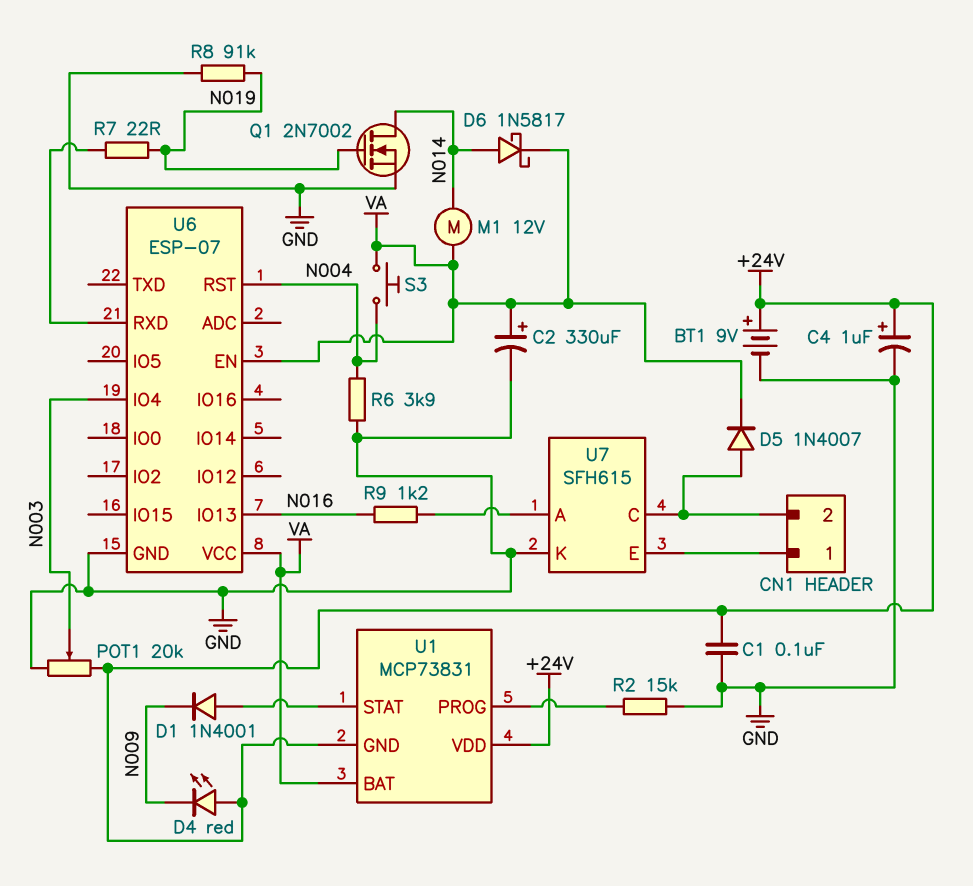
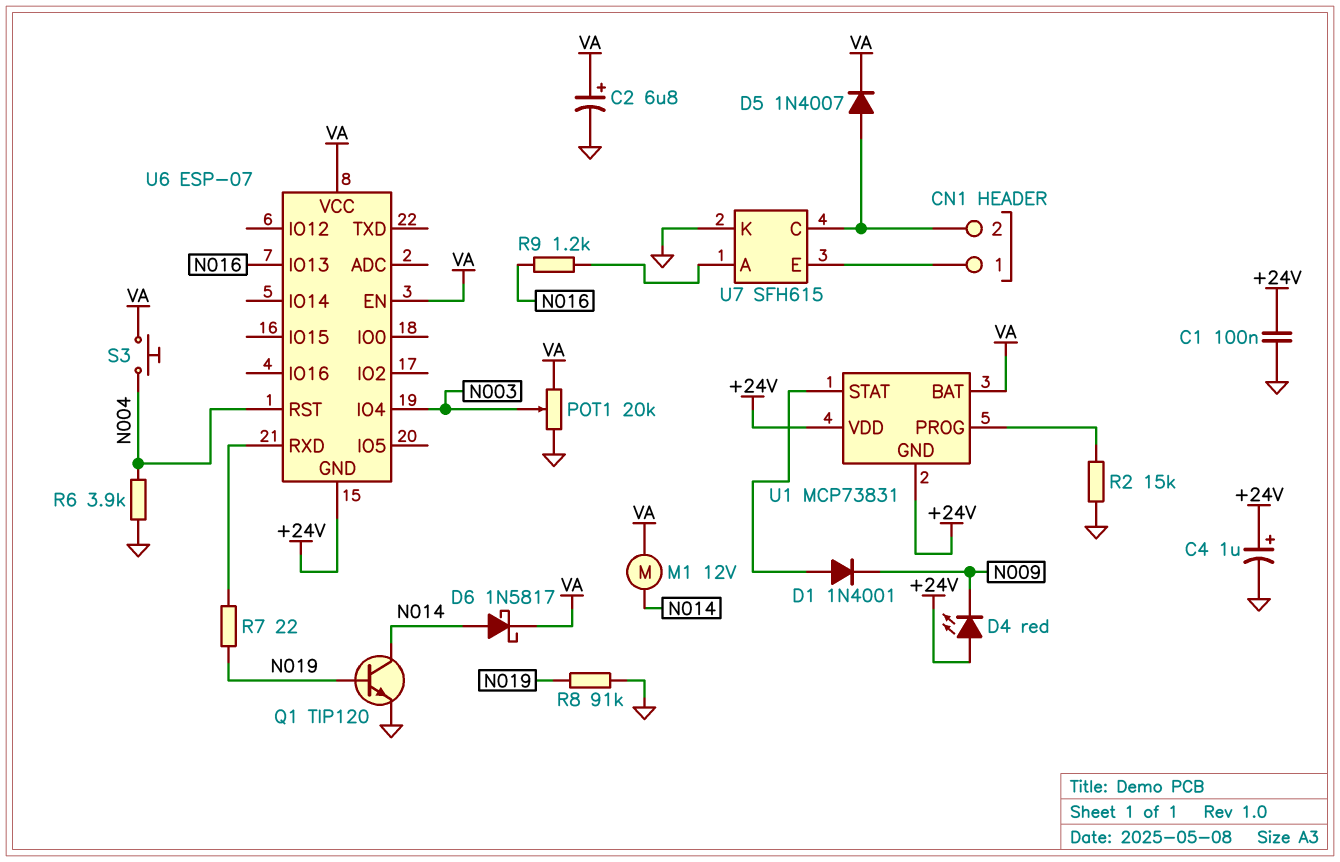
BT1: 9V (plus +24V, minus GND) -> none
C2: 330uF (plus VA, minus GND) -> 6.8uF (plus VA, minus GND)
POT1: 20k (+24V, GND, wiper N003) -> 20k (GND, VA, wiper N003)
Q1: NMOS 2N7002 (G N019, D N014, S GND) -> NPN TIP120 (B N019, C N014, E GND)
U6 pin GND: GND -> +24V

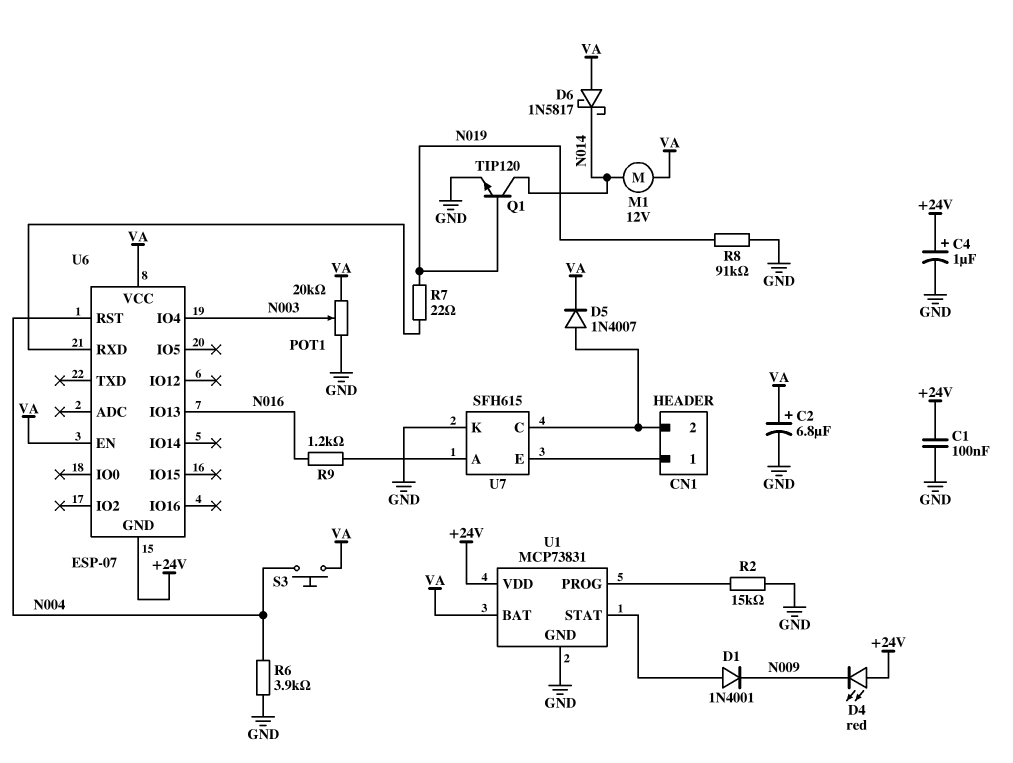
D6: schottky 1N5817 (A N014, K VA) -> schottky 1N5817 (A VA, K N014)
U1 pin GND: +24V -> GND

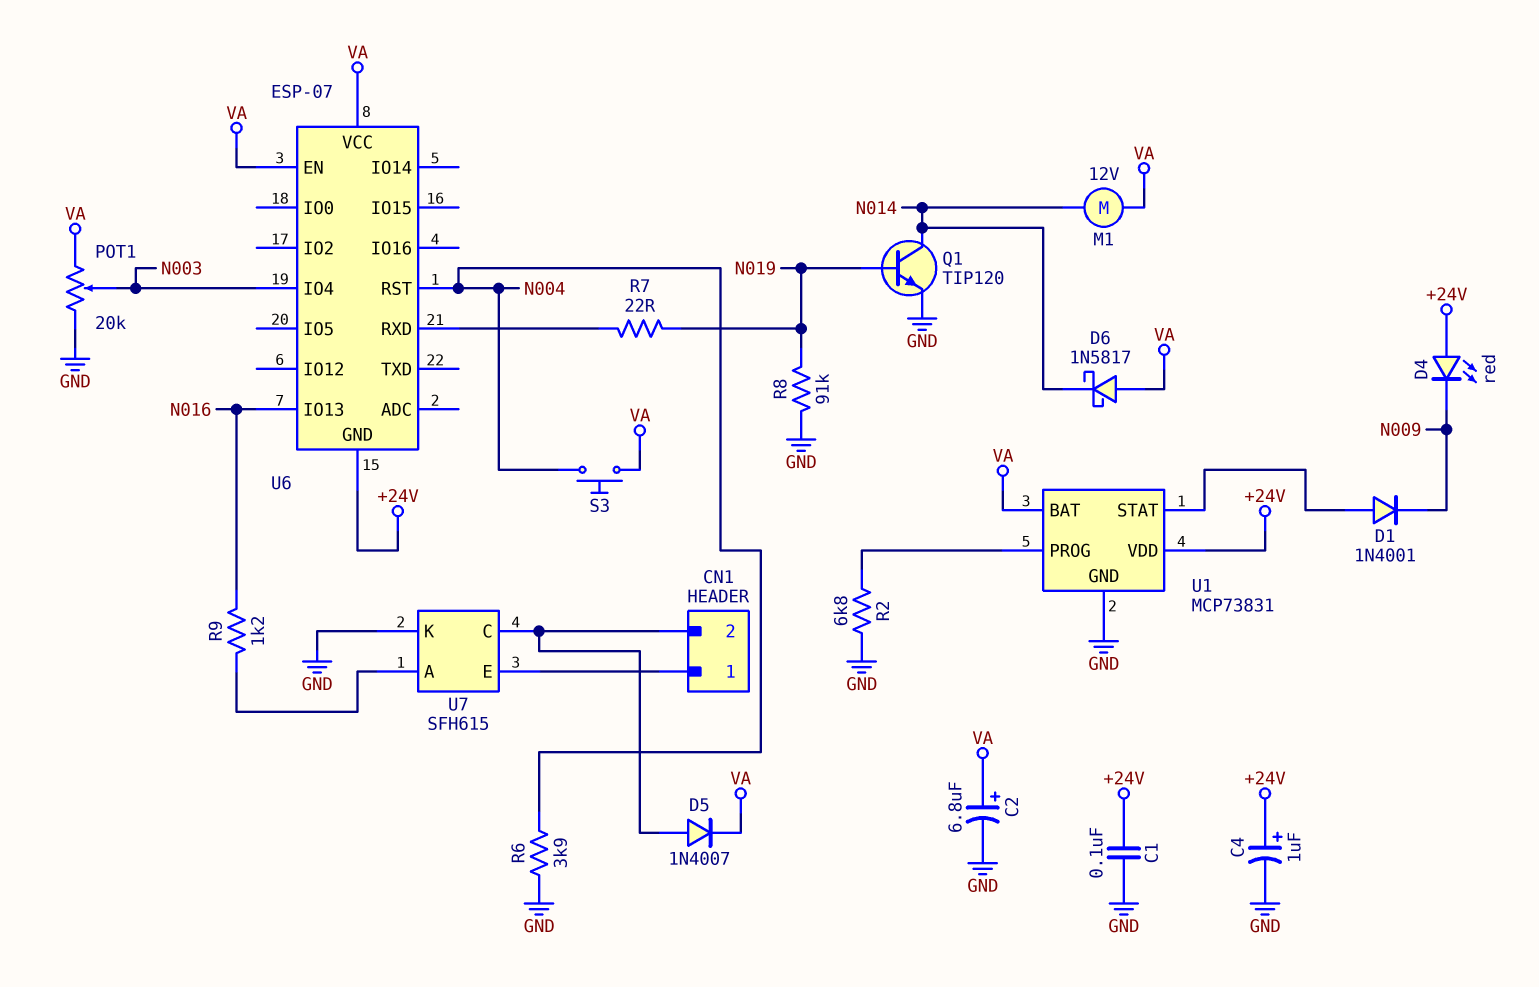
R2: 15k (GND, U1/PROG) -> 6.8k (GND, U1/PROG)

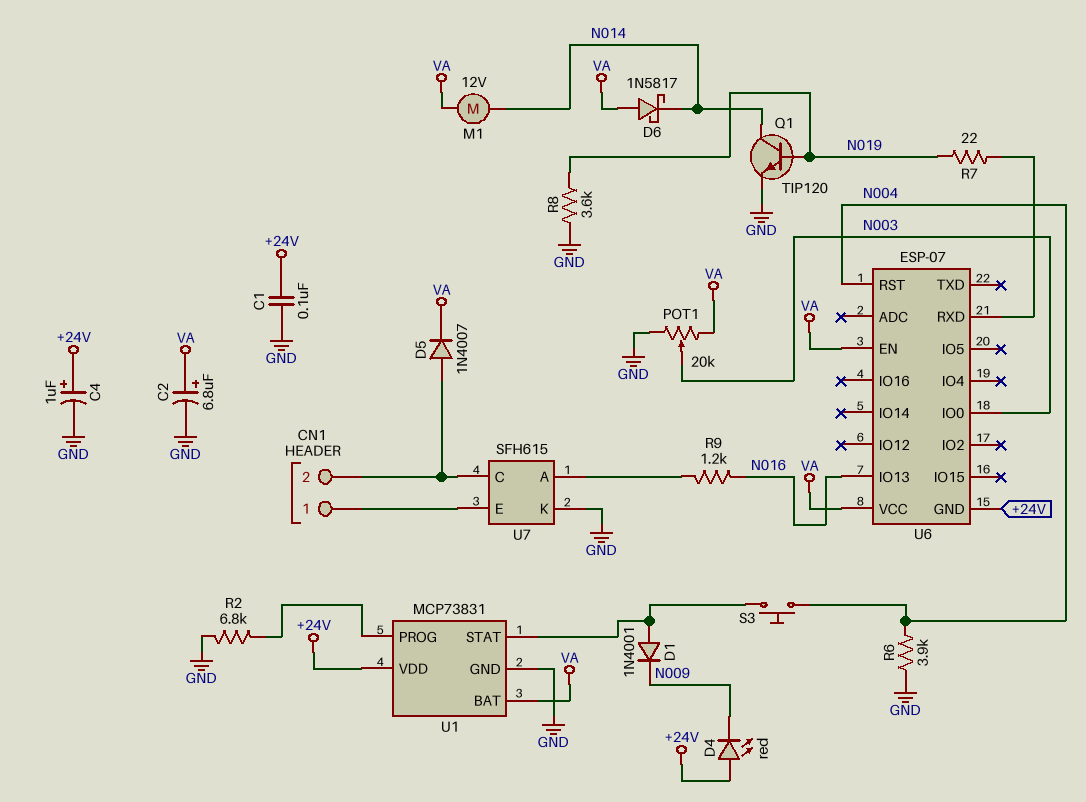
R8: 91k (GND, N019) -> 3.6k (GND, N019)
S3: button (N004, VA) -> button (N004, U1/STAT)
U6 pin IO0: none -> N003
U6 pin IO4: N003 -> none

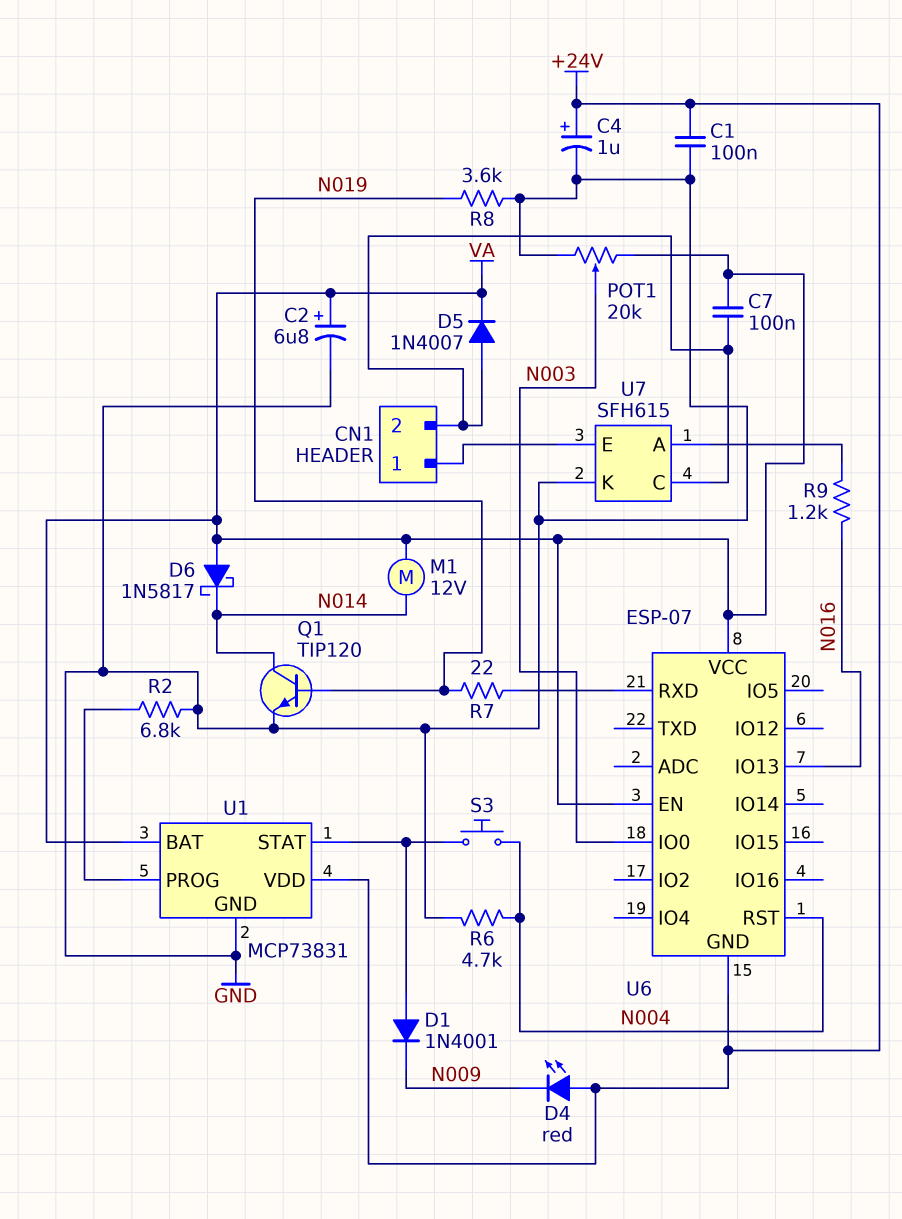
C7: none -> 100nF (CN1/2, VA)
R6: 3.9k (GND, N004) -> 4.7k (GND, N004)

